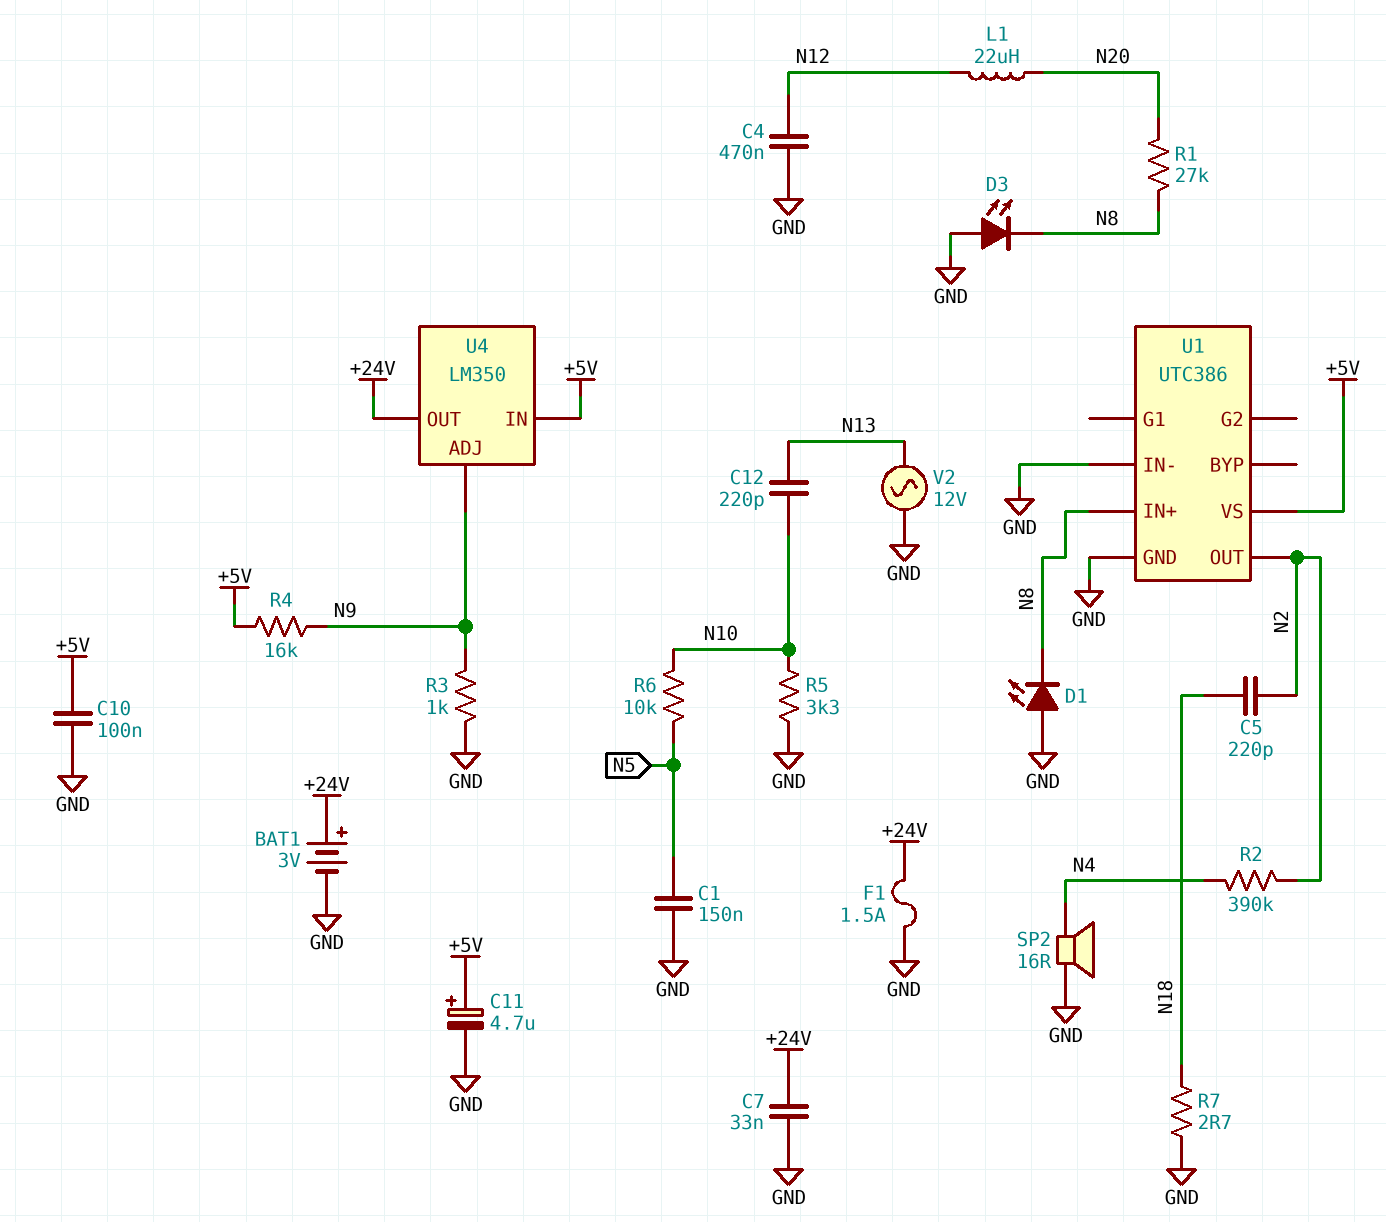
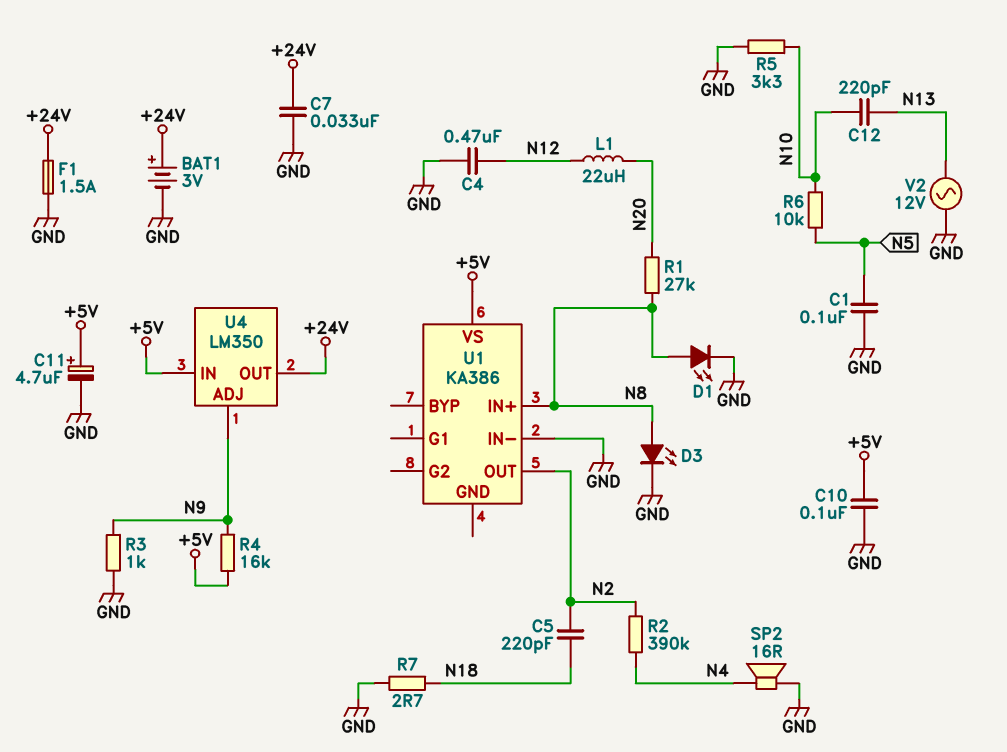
C1: 150nF (GND, N5) -> 100nF (GND, N5)
D1: LED (A GND, K N8) -> LED (A N8, K GND)
D3: LED (A GND, K N8) -> LED (A N8, K GND)
U1: UTC386 -> KA386
U1 pin GND: GND -> none

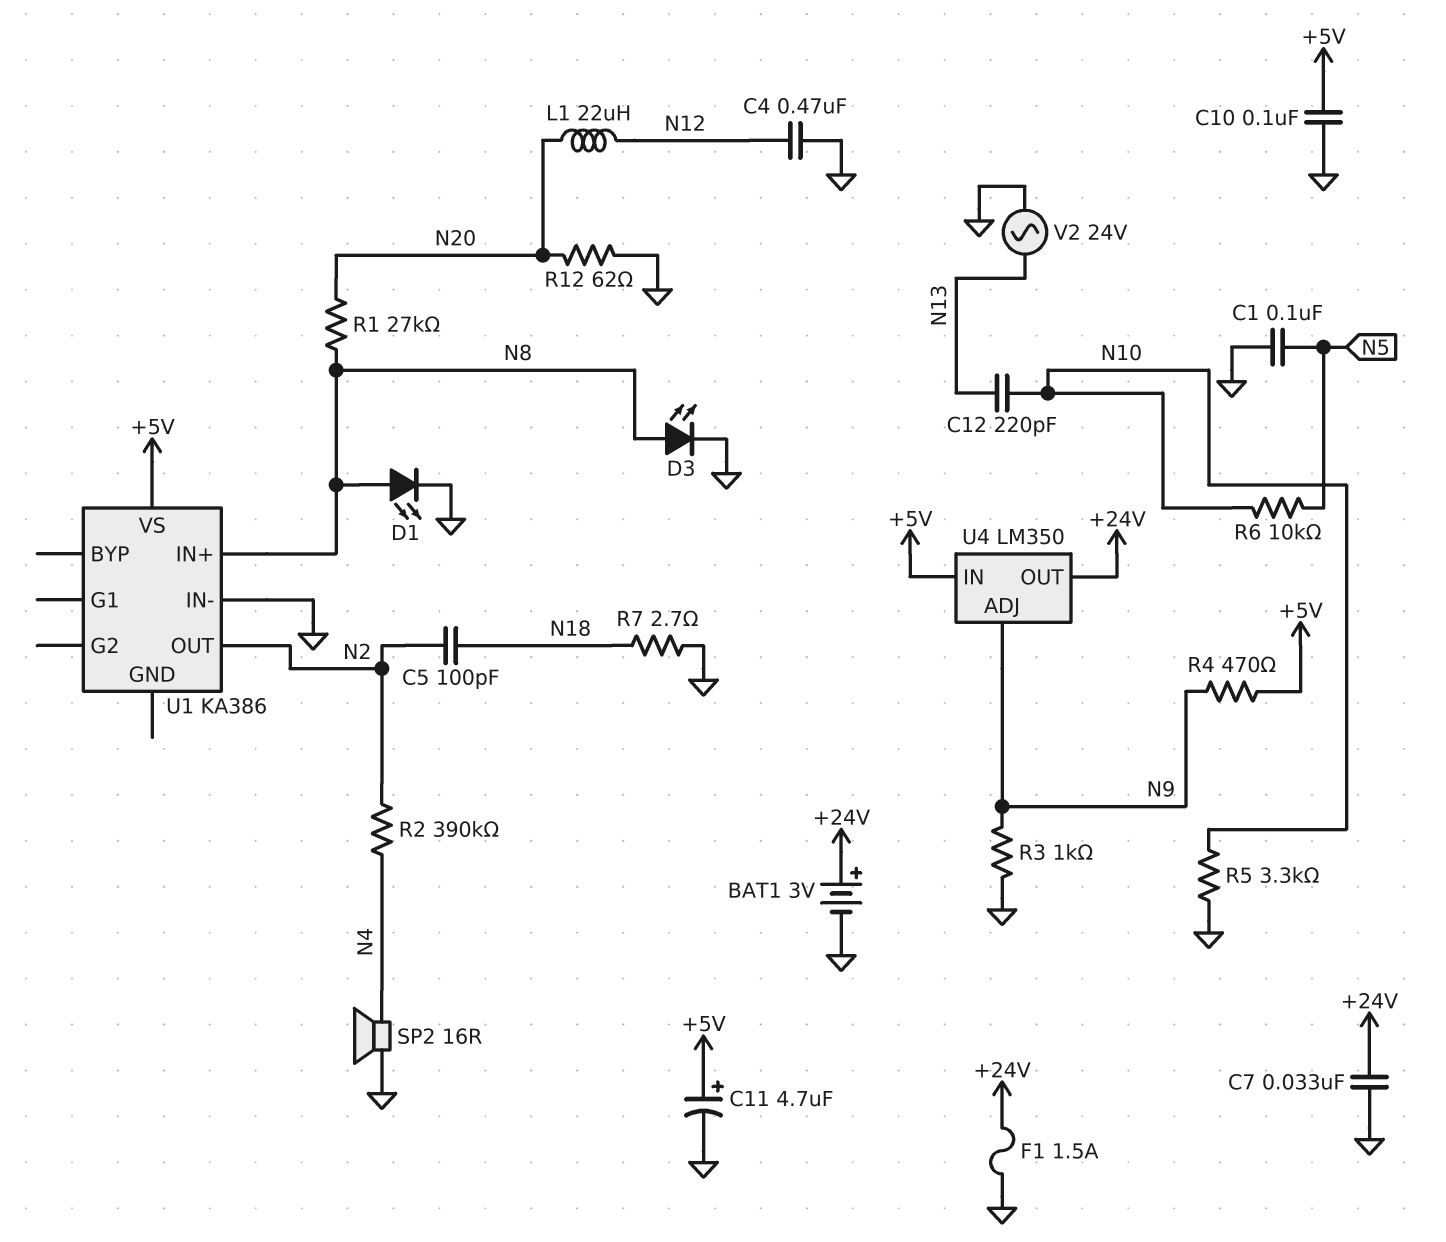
C5: 220pF (N2, N18) -> 100pF (N2, N18)
R4: 16k (+5V, N9) -> 470 (+5V, N9)
R12: none -> 62 (GND, N20)
V2: AC 12V (GND, N13) -> AC 24V (GND, N13)

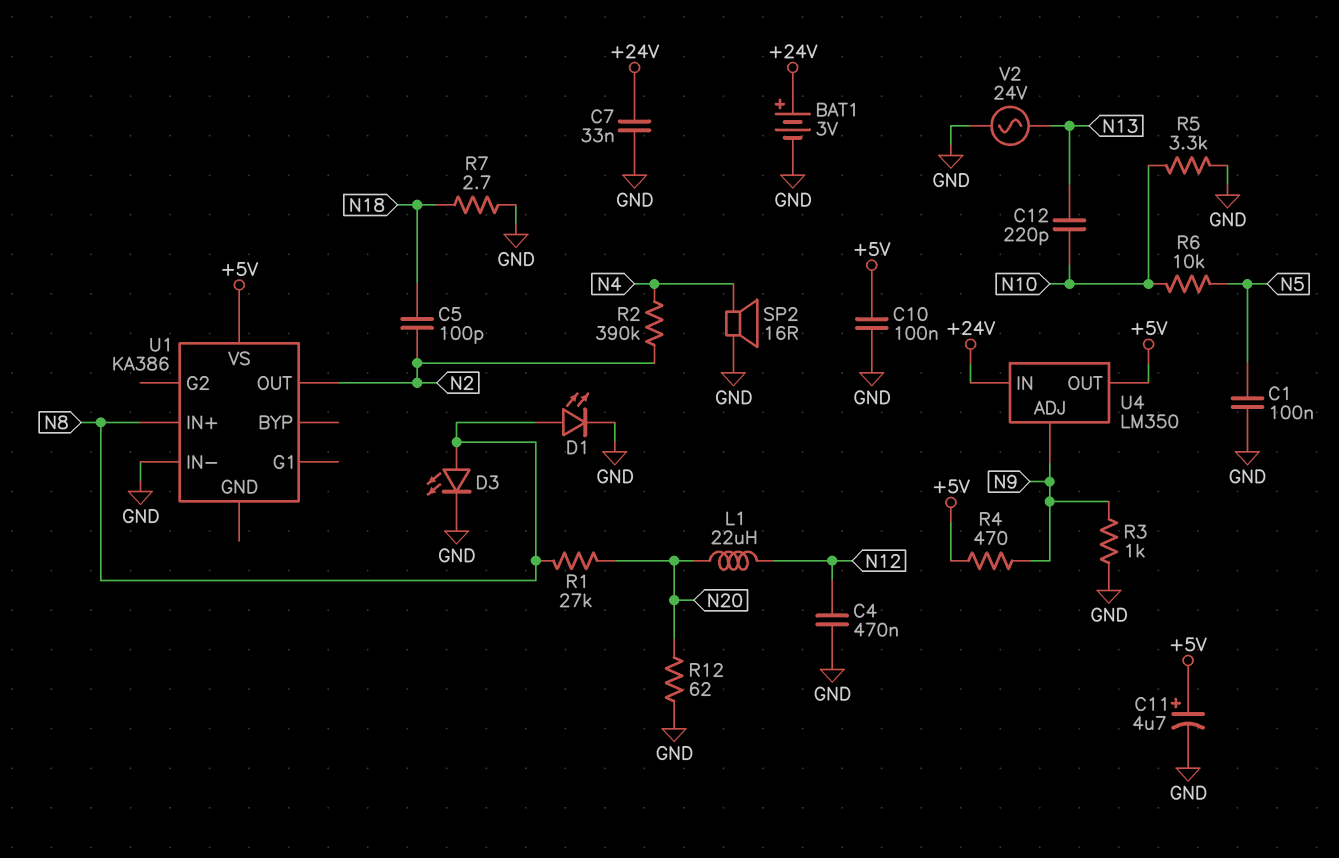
F1: 1.5A (+24V, GND) -> none
U4 pin IN: +5V -> +24V
U4 pin OUT: +24V -> +5V

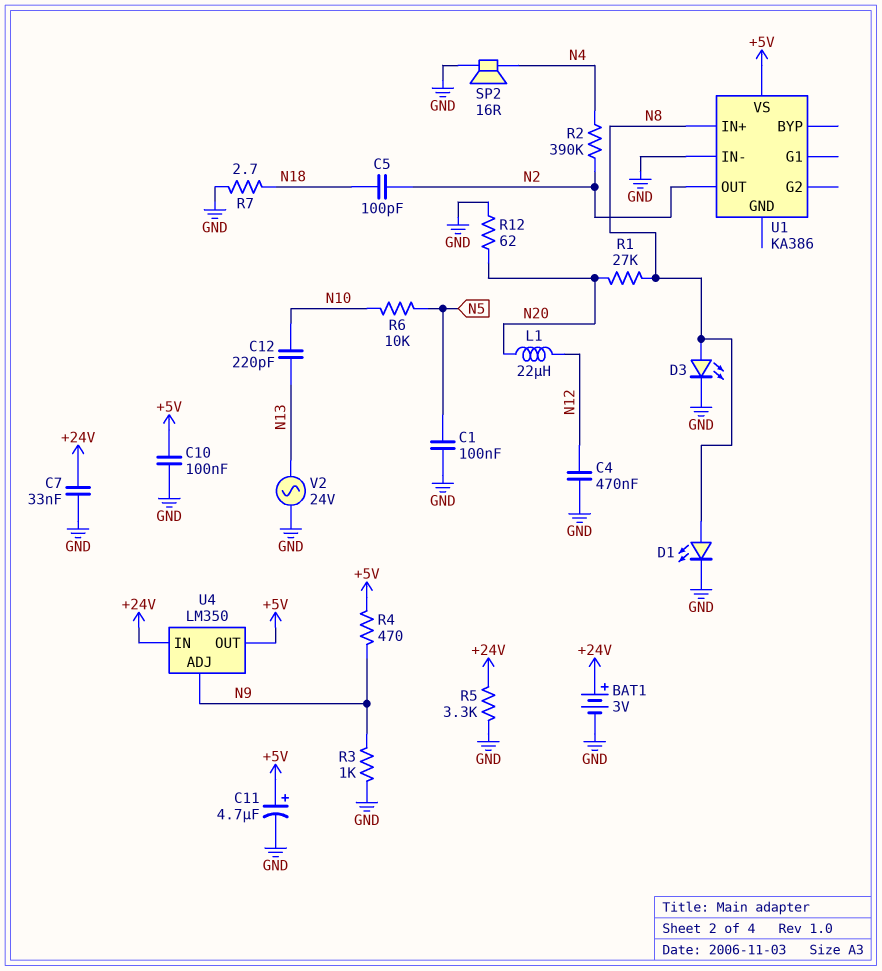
R5: 3.3k (GND, N10) -> 3.3k (+24V, GND)

